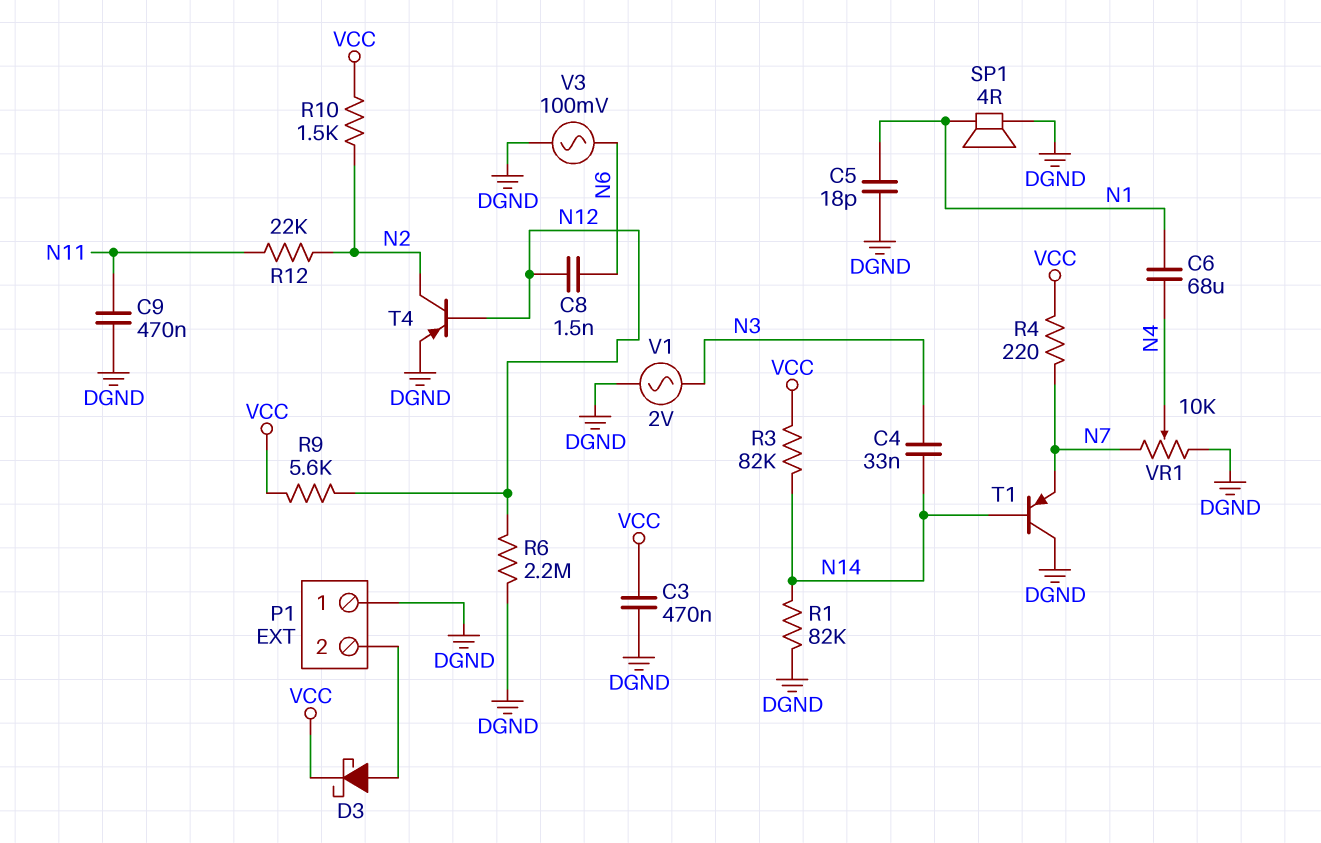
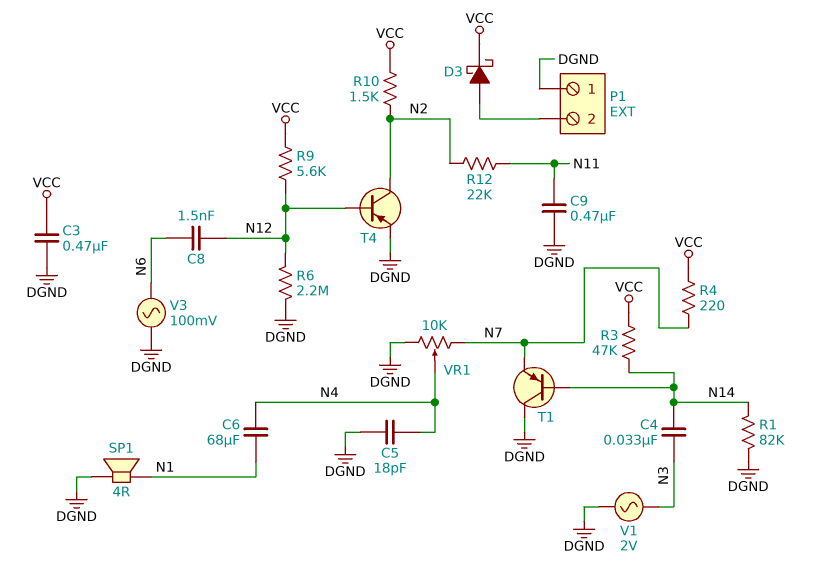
C5: 18pF (DGND, N1) -> 18pF (DGND, N4)
R3: 82k (N14, VCC) -> 47k (N14, VCC)

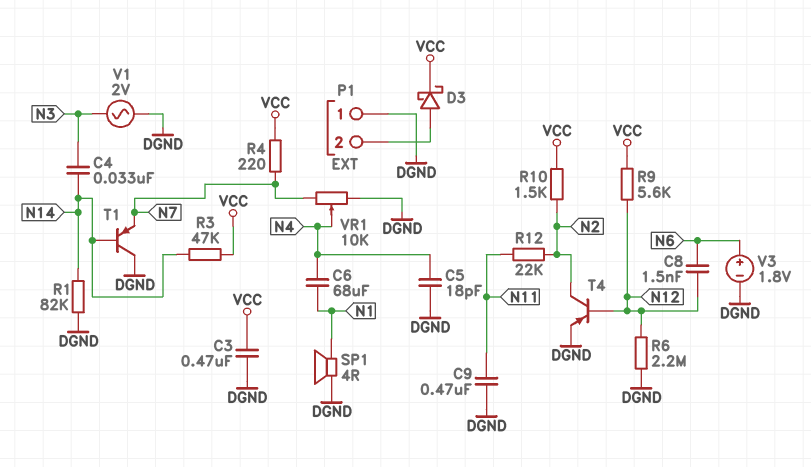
V3: AC 100mV (DGND, N6) -> 1.8V (plus N6, minus DGND)

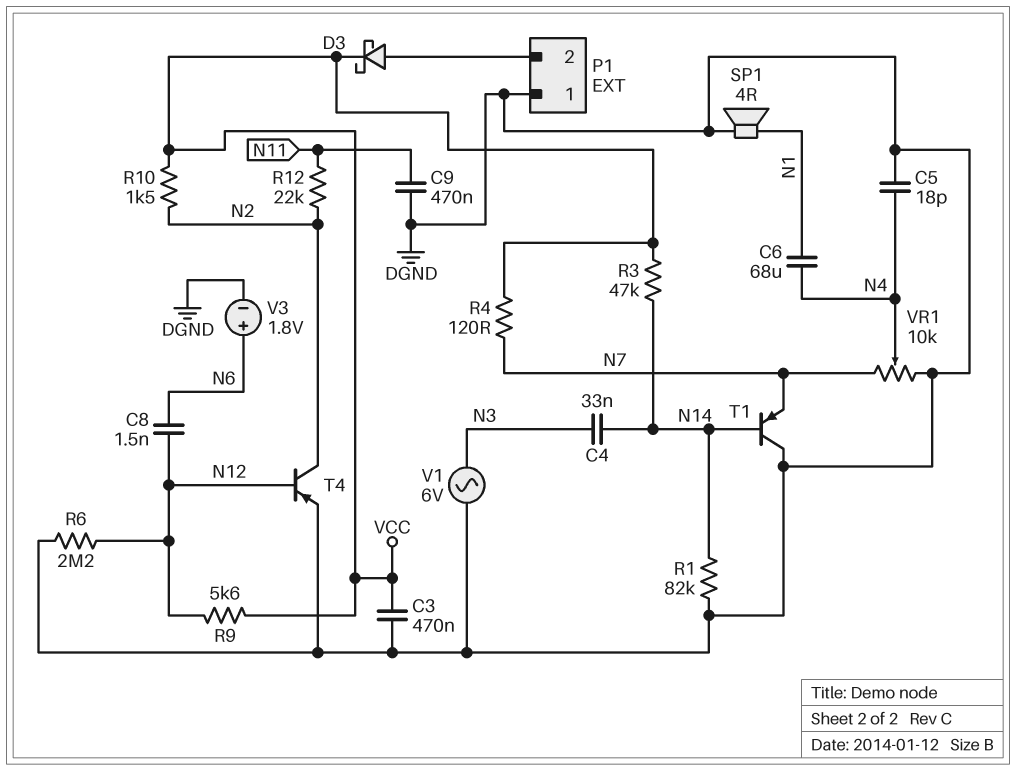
R4: 220 (N7, VCC) -> 120 (N7, VCC)
V1: AC 2V (DGND, N3) -> AC 6V (DGND, N3)

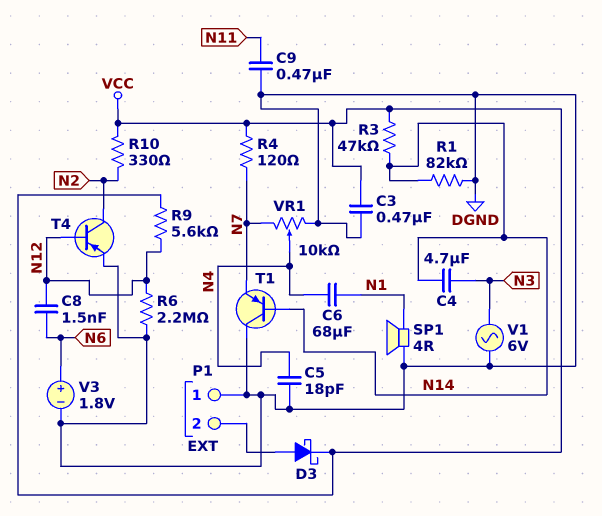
C4: 33nF (N3, N14) -> 4.7uF (N3, N14)
R10: 1.5k (N2, VCC) -> 330 (N2, VCC)
R12: 22k (N2, N11) -> none

